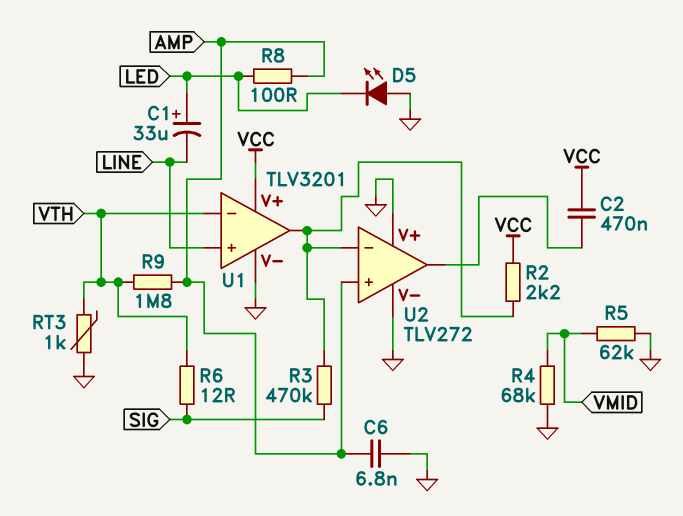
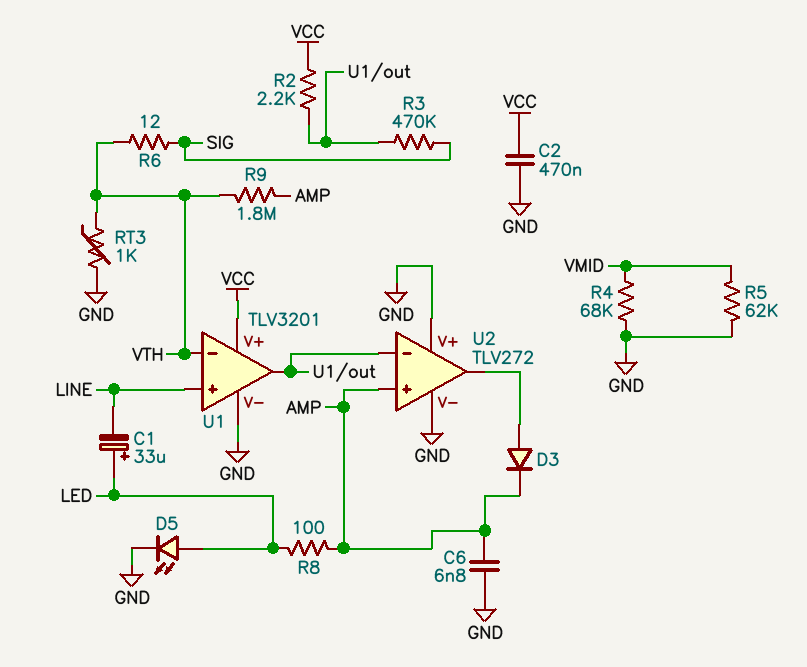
C2: 470nF (U2/out, VCC) -> 470nF (GND, VCC)
D3: none -> diode (A U2/out, K AMP)
D5: LED (A GND, K LED) -> LED (A LED, K GND)

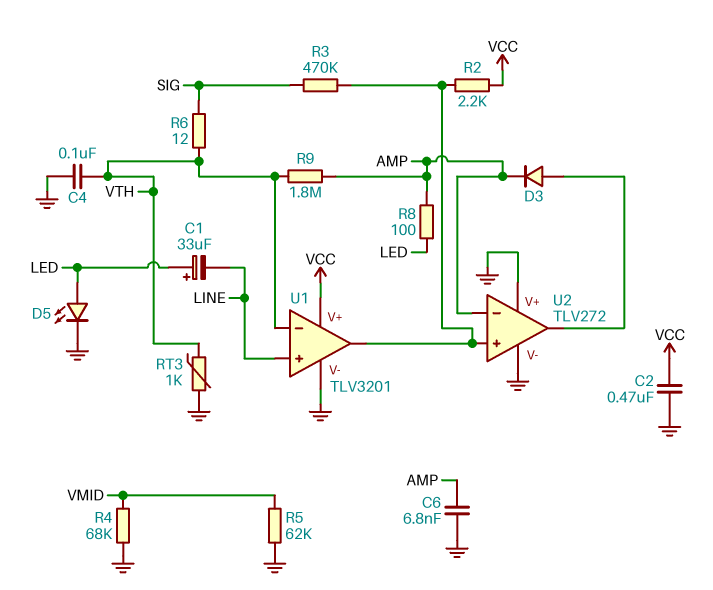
C4: none -> 100nF (GND, VTH)
U2 pin in+: AMP -> U1/out
U2 pin in-: U1/out -> AMP

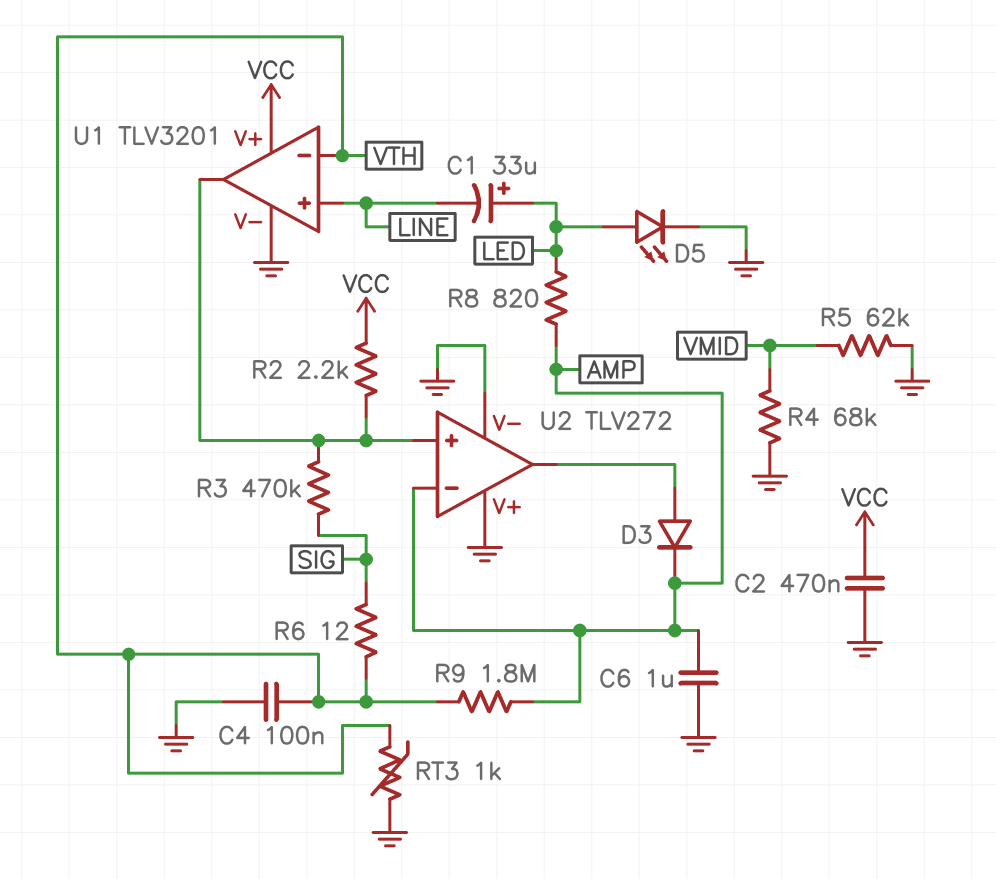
C6: 6.8nF (AMP, GND) -> 1uF (AMP, GND)
R8: 100 (AMP, LED) -> 820 (AMP, LED)

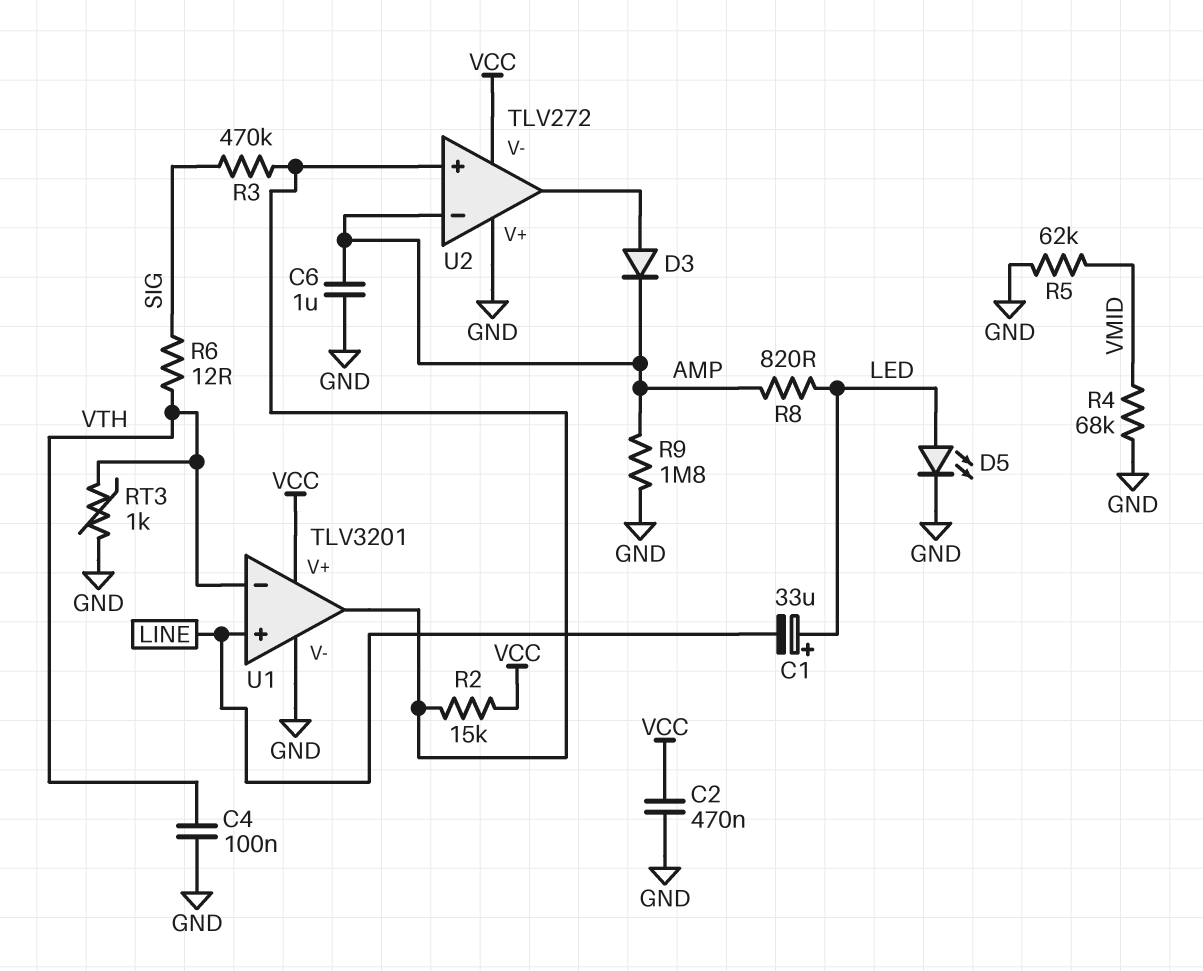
R2: 2.2k (U1/out, VCC) -> 15k (U1/out, VCC)
R9: 1.8M (AMP, VTH) -> 1.8M (AMP, GND)
U2 pin V-: GND -> VCC

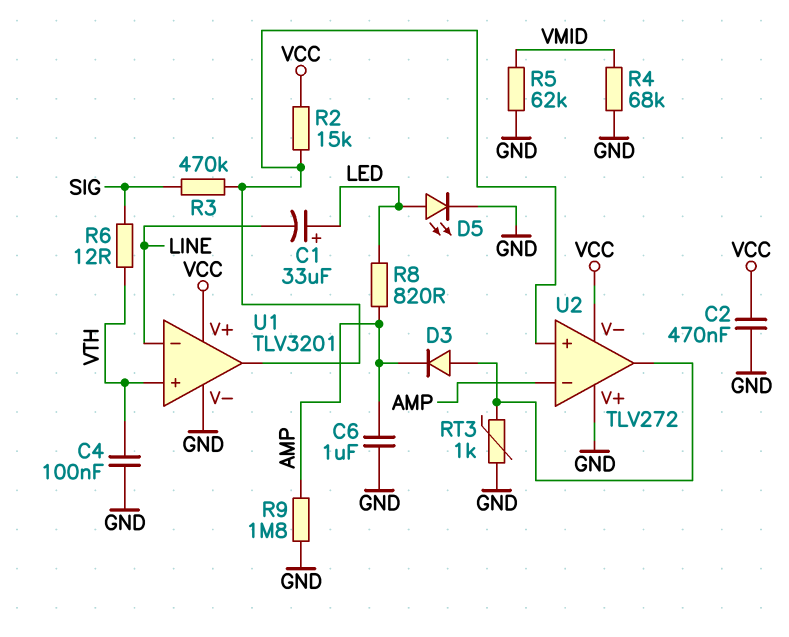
RT3: 1k (GND, VTH) -> 1k (GND, U2/out)
U1 pin in+: LINE -> VTH
U1 pin in-: VTH -> LINE

